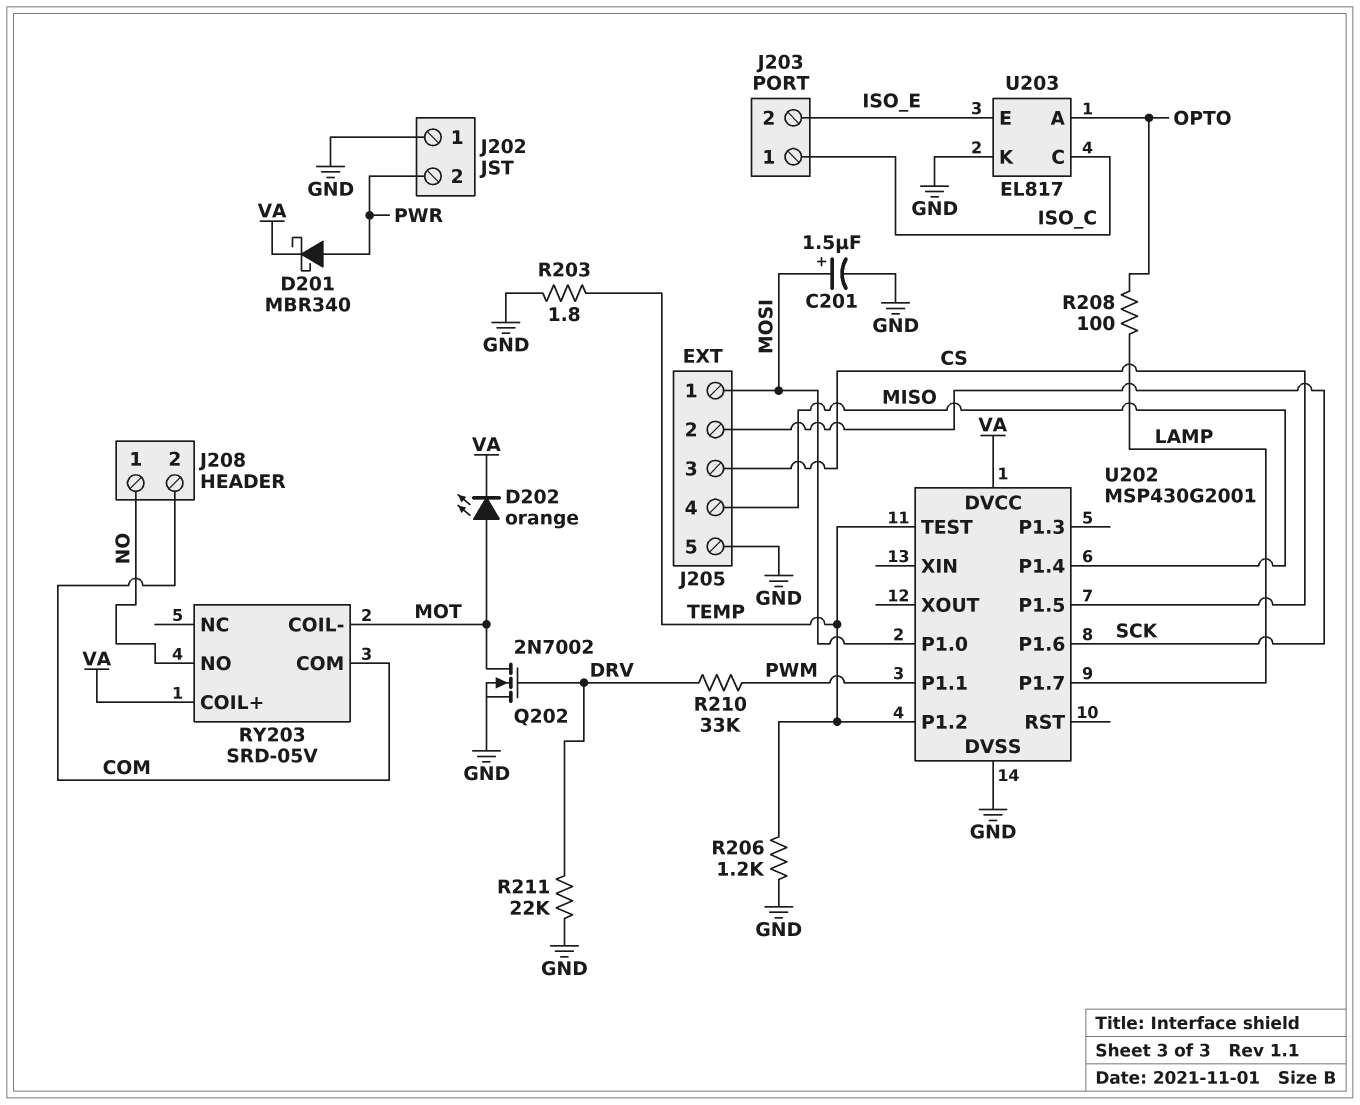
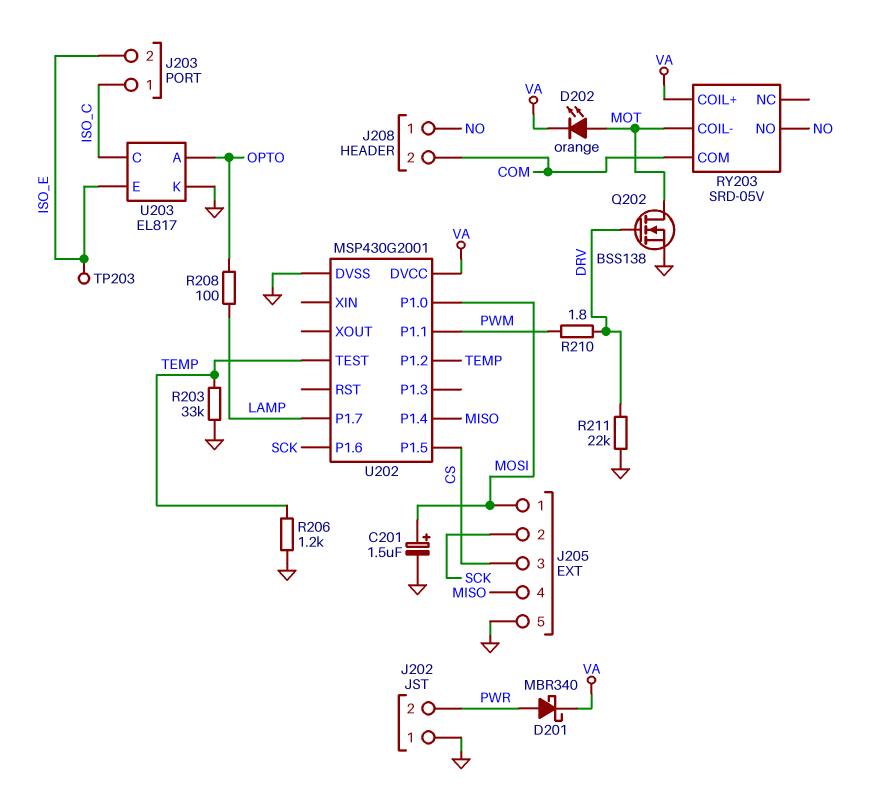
Q202: NMOS 2N7002 (G DRV, D MOT, S GND) -> NMOS BSS138 (G DRV, D MOT, S GND)
R203: 1.8 (GND, TEMP) -> 33k (GND, TEMP)
R210: 33k (DRV, PWM) -> 1.8 (DRV, PWM)
TP203: none -> test point (ISO_E)

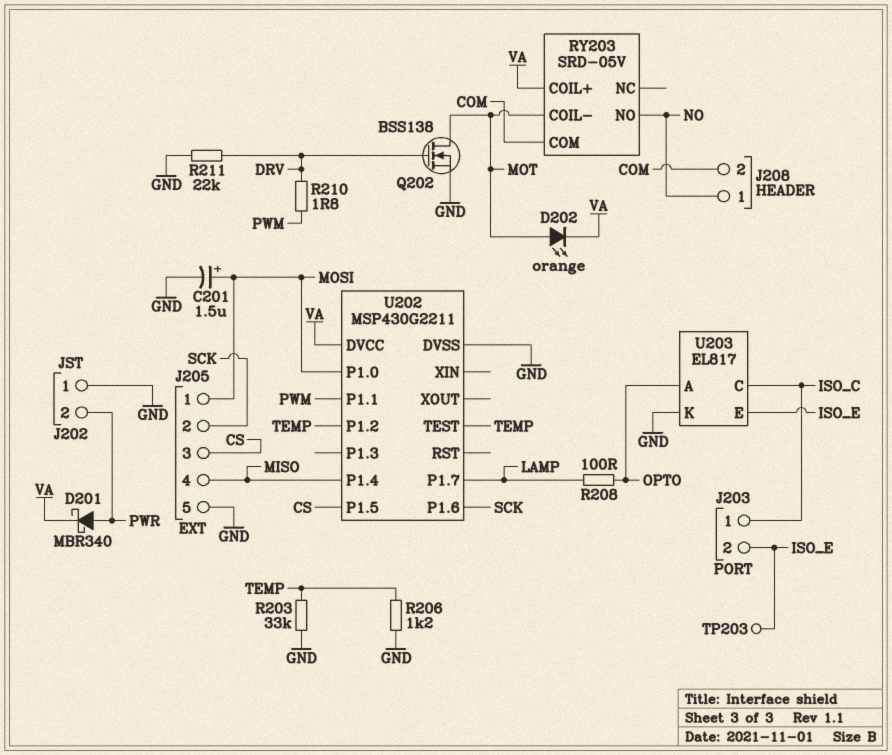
U202: MSP430G2001 -> MSP430G2211

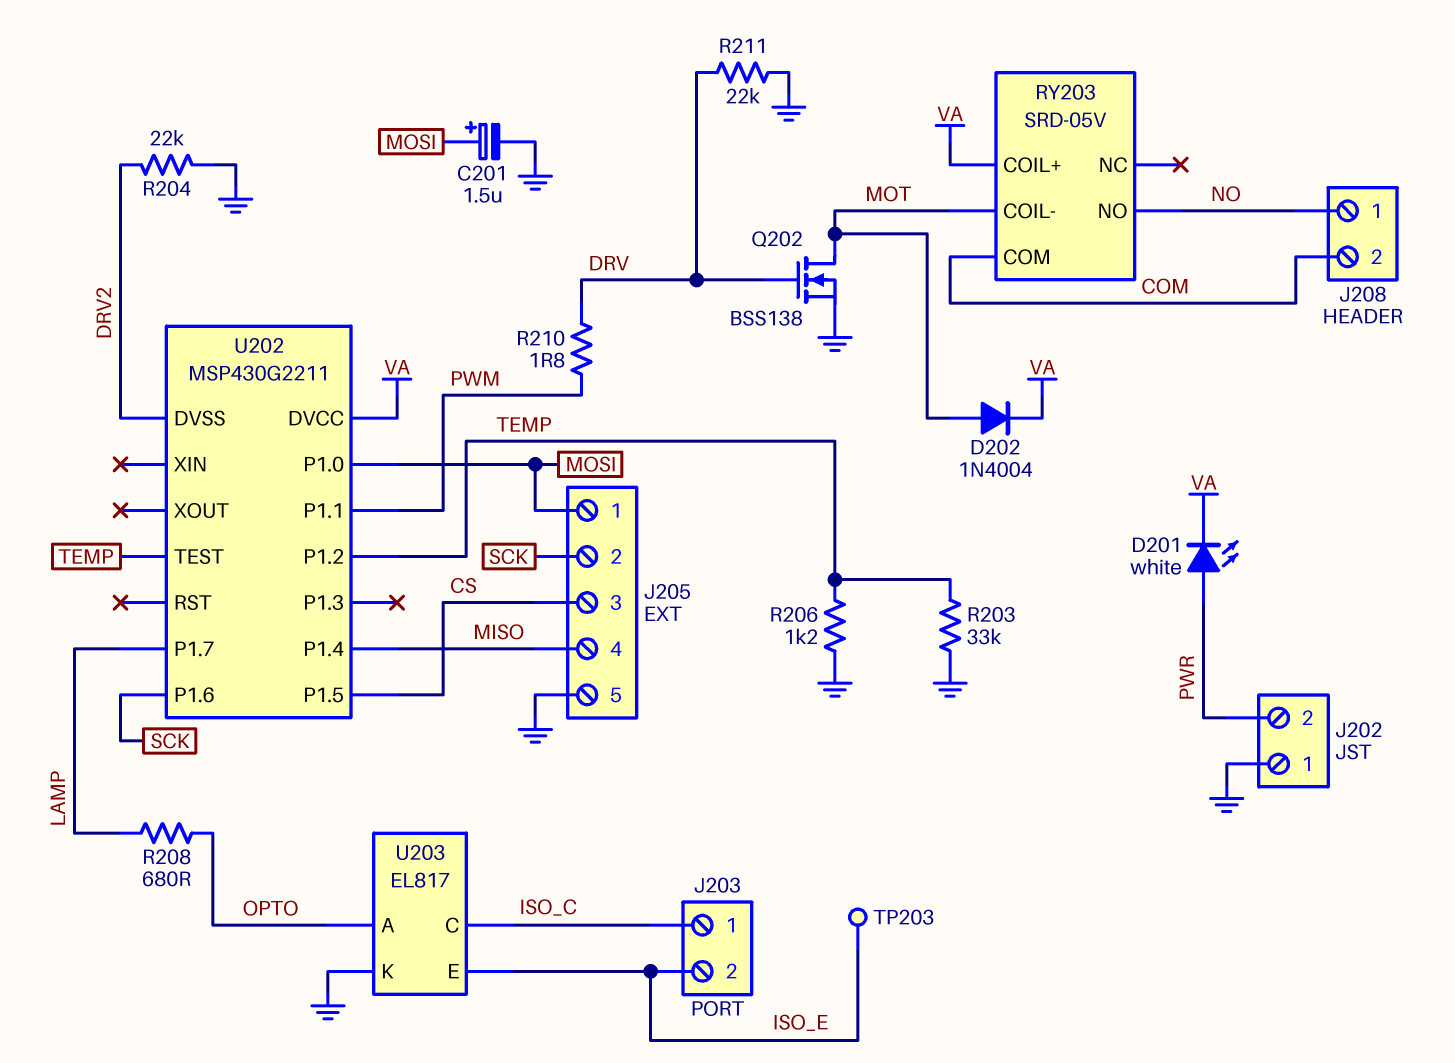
D201: schottky MBR340 (A PWR, K VA) -> LED white (A PWR, K VA)
D202: LED orange (A MOT, K VA) -> diode 1N4004 (A MOT, K VA)
R204: none -> 22k (DRV2, GND)
R208: 100 (LAMP, OPTO) -> 680 (LAMP, OPTO)
U202 pin DVSS: GND -> DRV2

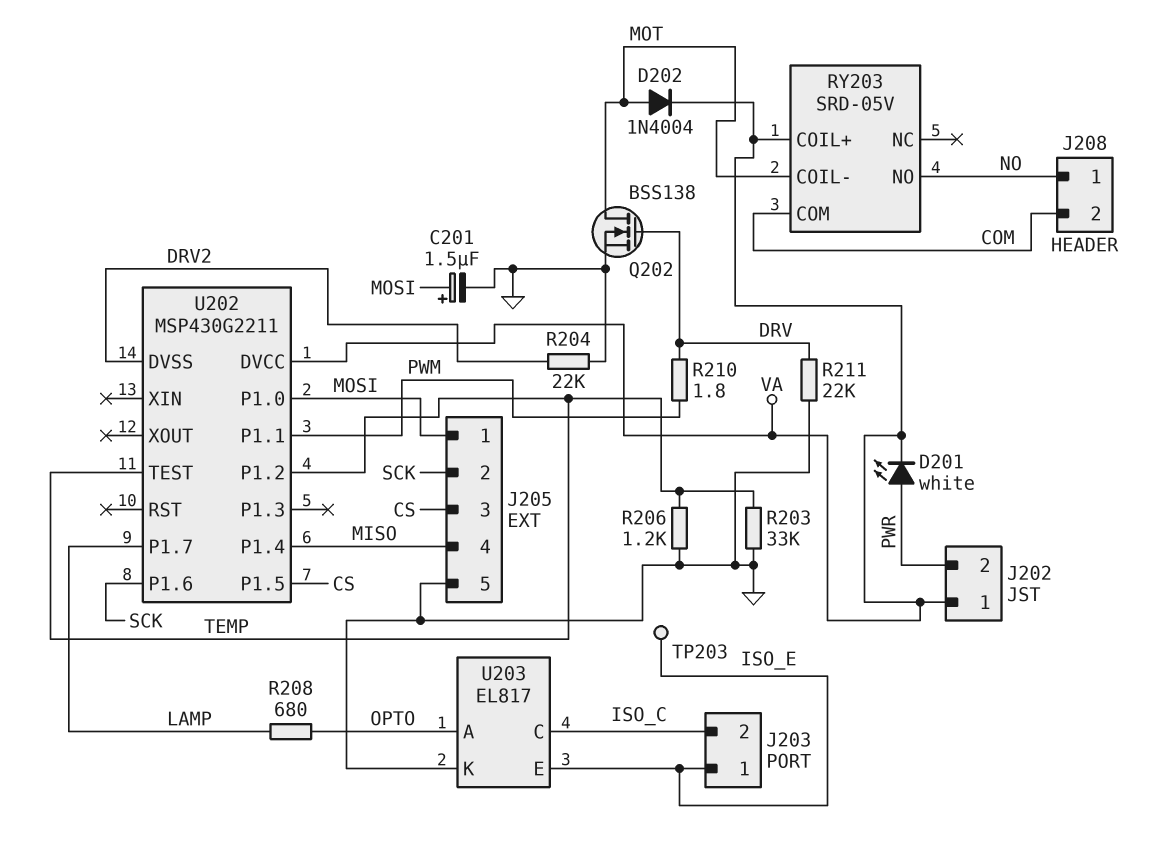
J202 pin 1: GND -> VA
J203 pin 1: ISO_C -> ISO_E
J203 pin 2: ISO_E -> ISO_C

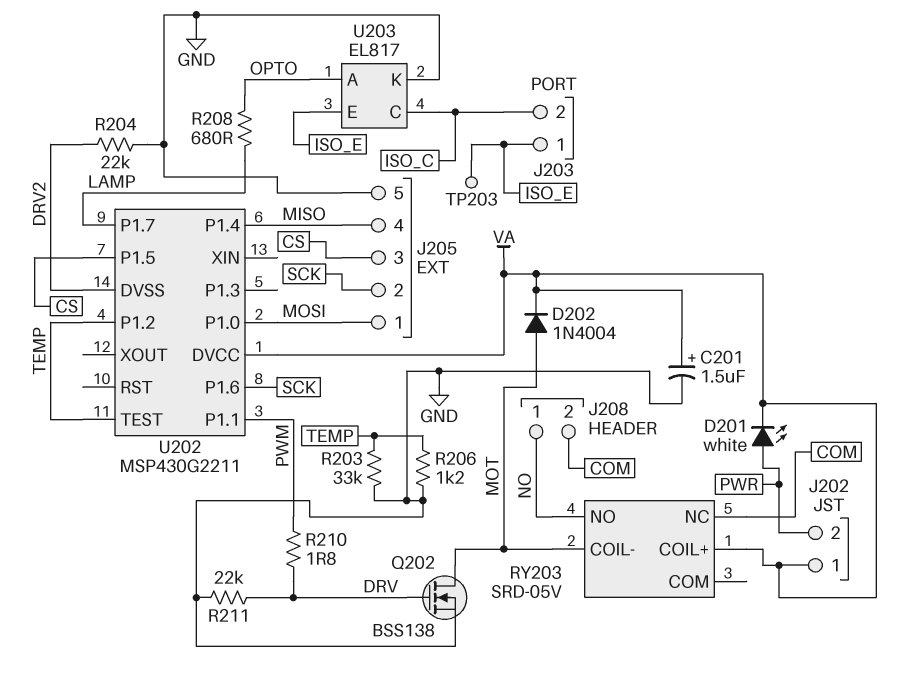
C201: 1.5uF (plus MOSI, minus GND) -> 1.5uF (plus VA, minus GND)
RY203 pin COM: COM -> none
RY203 pin NC: none -> COM

